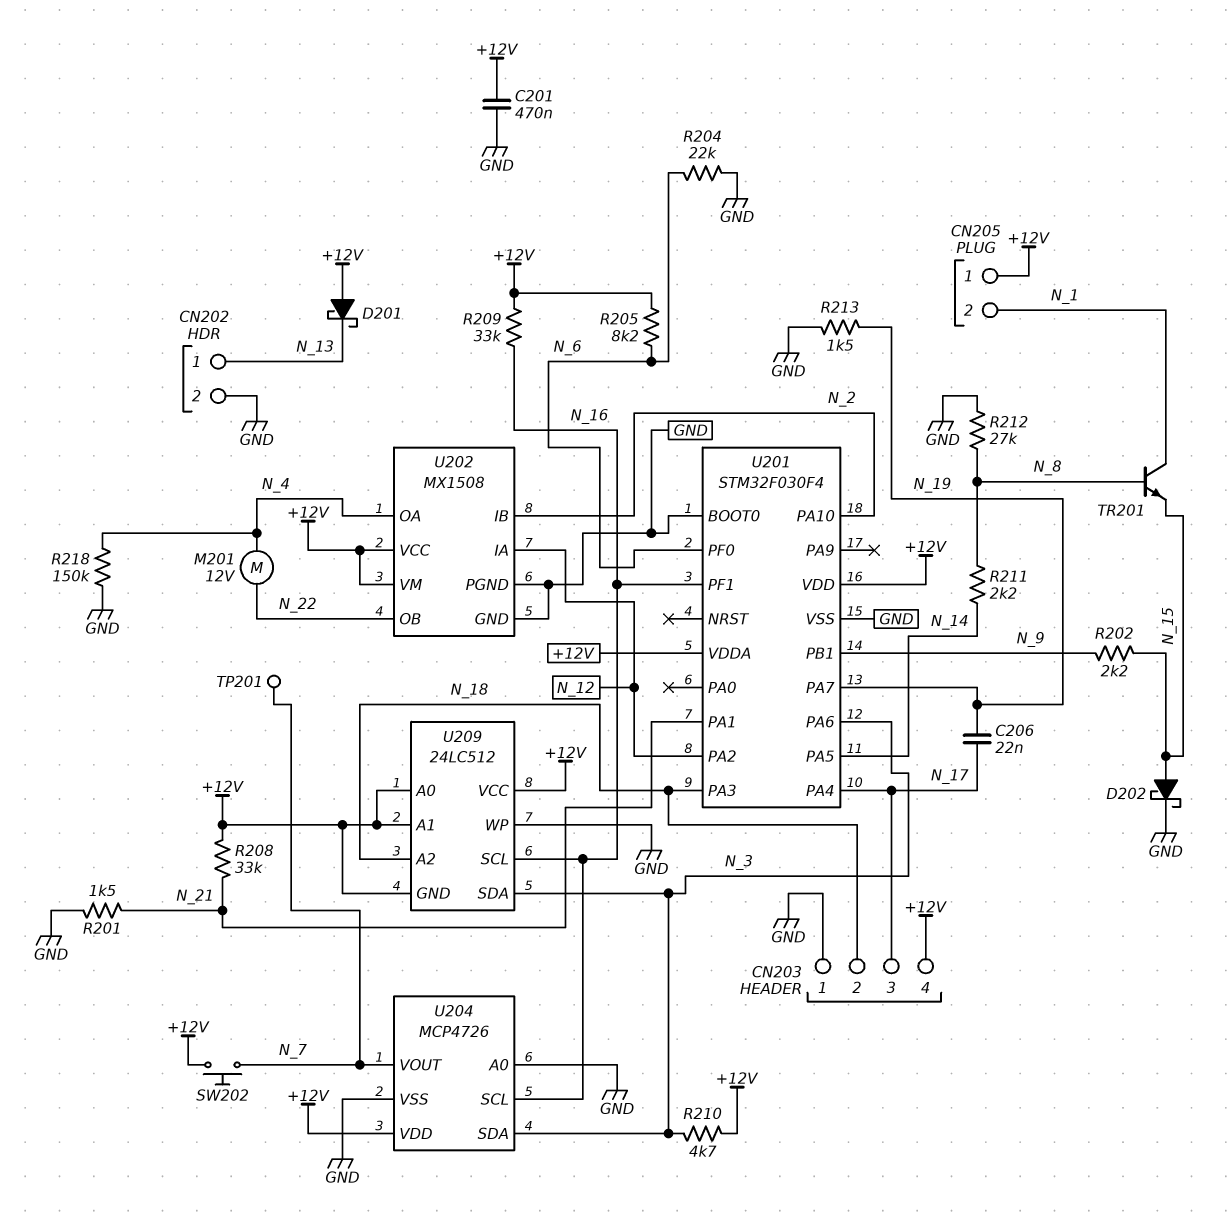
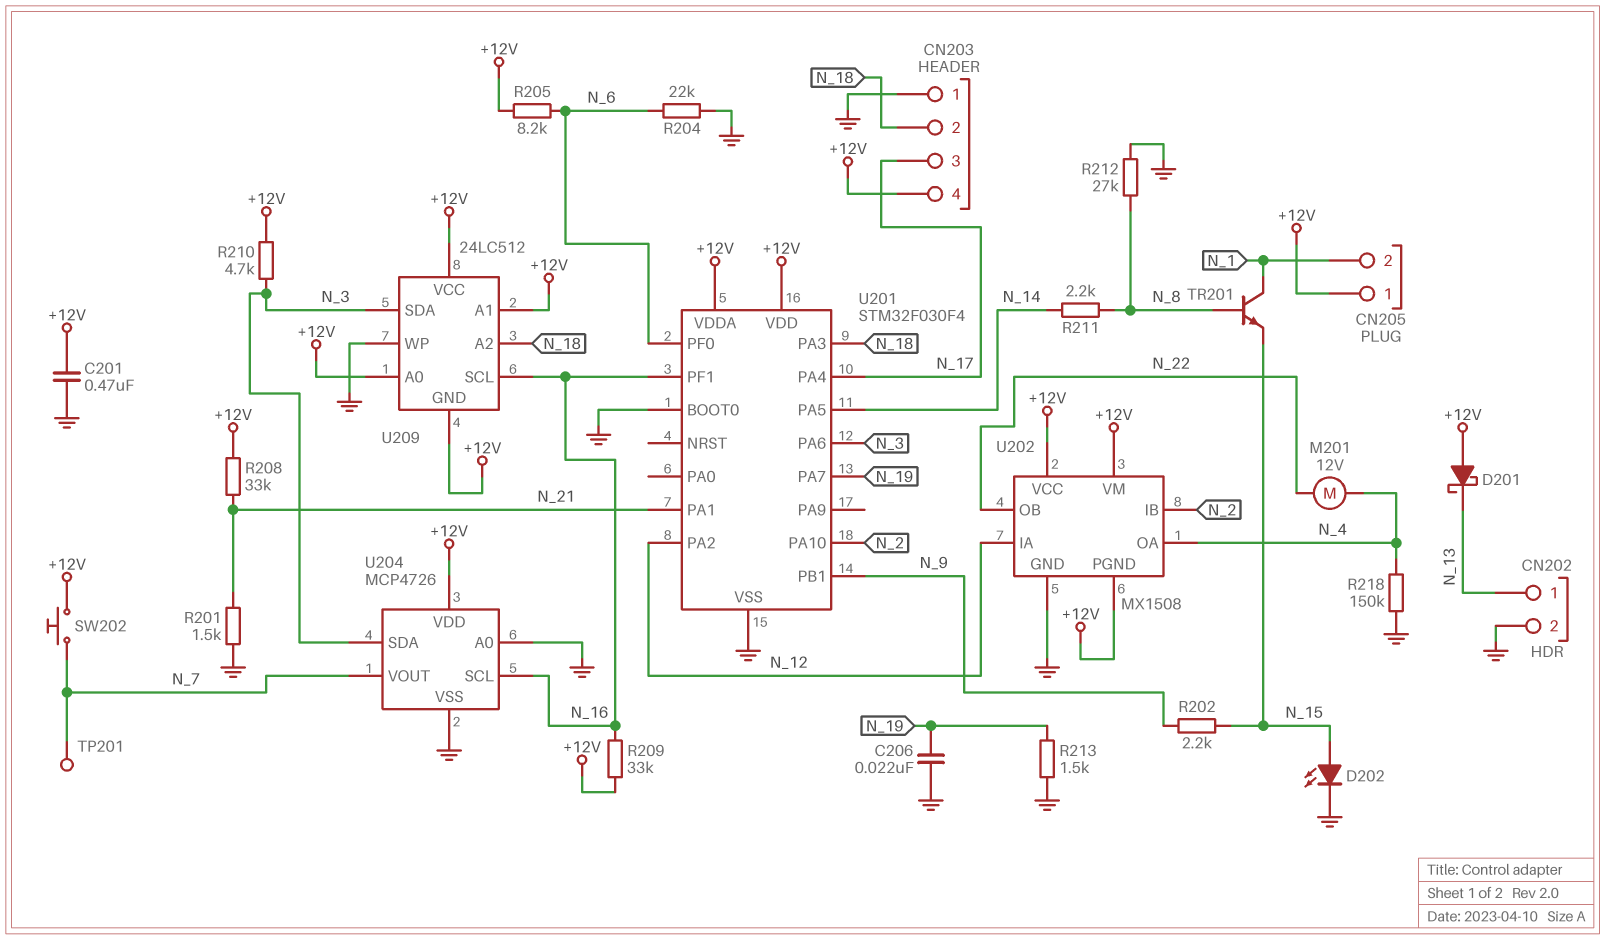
C206: 22nF (N_17, N_19) -> 22nF (GND, N_19)
D202: schottky (A N_15, K GND) -> LED (A N_15, K GND)
U202 pin PGND: GND -> +12V

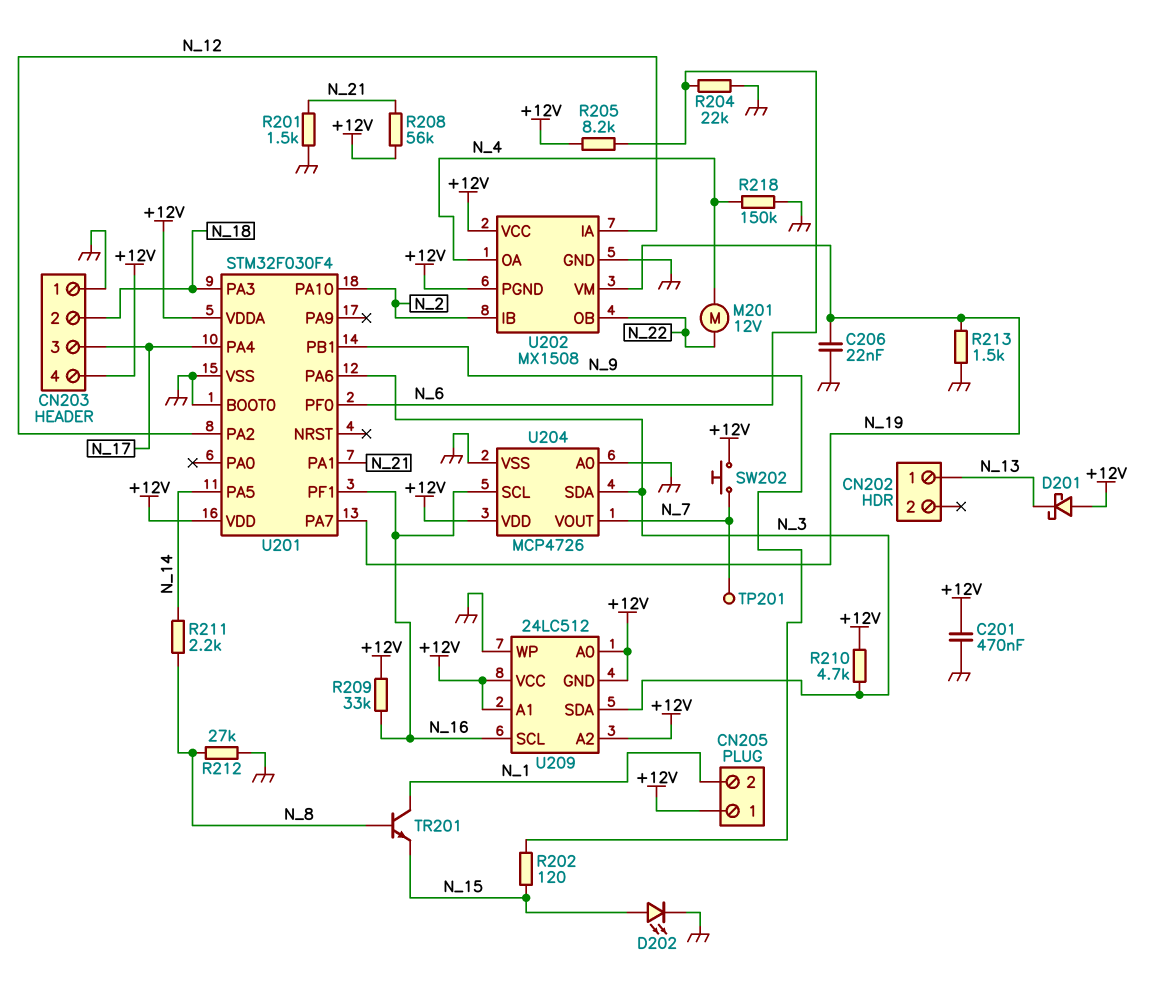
CN202 pin 2: GND -> none
R202: 2.2k (N_9, N_15) -> 120 (N_9, N_15)
R208: 33k (+12V, N_21) -> 56k (+12V, N_21)
U202 pin VM: +12V -> N_19
U209 pin A2: N_18 -> +12V

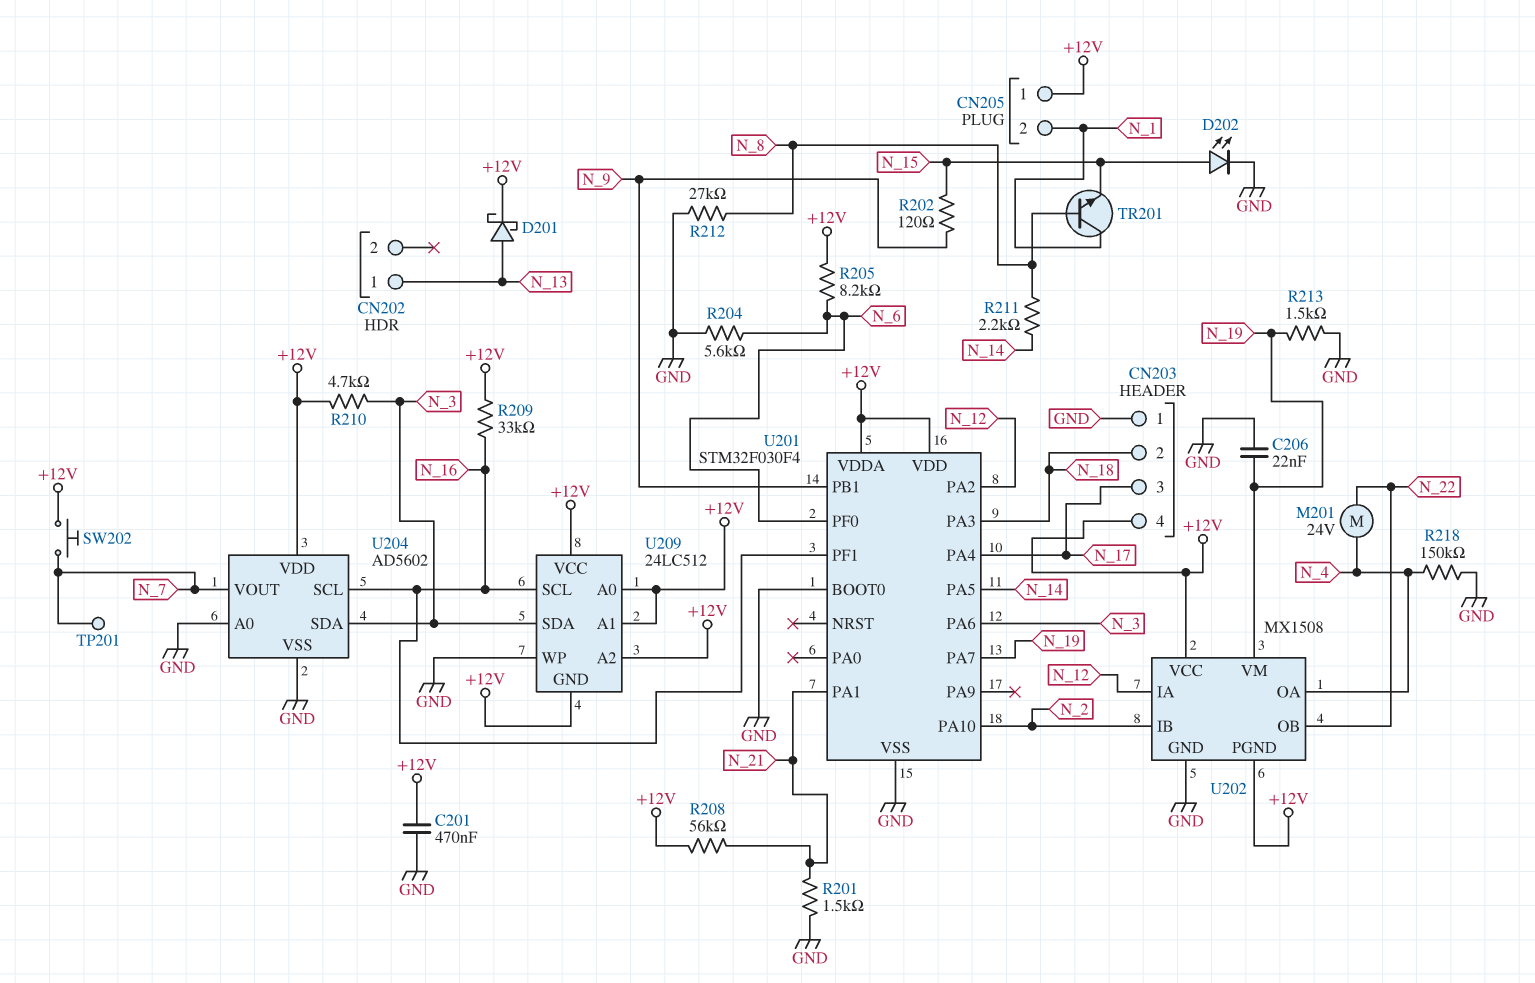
D201: schottky (A +12V, K N_13) -> schottky (A N_13, K +12V)
M201: motor 12V (N_4, N_22) -> motor 24V (N_4, N_22)
R204: 22k (GND, N_6) -> 5.6k (GND, N_6)
U204: MCP4726 -> AD5602

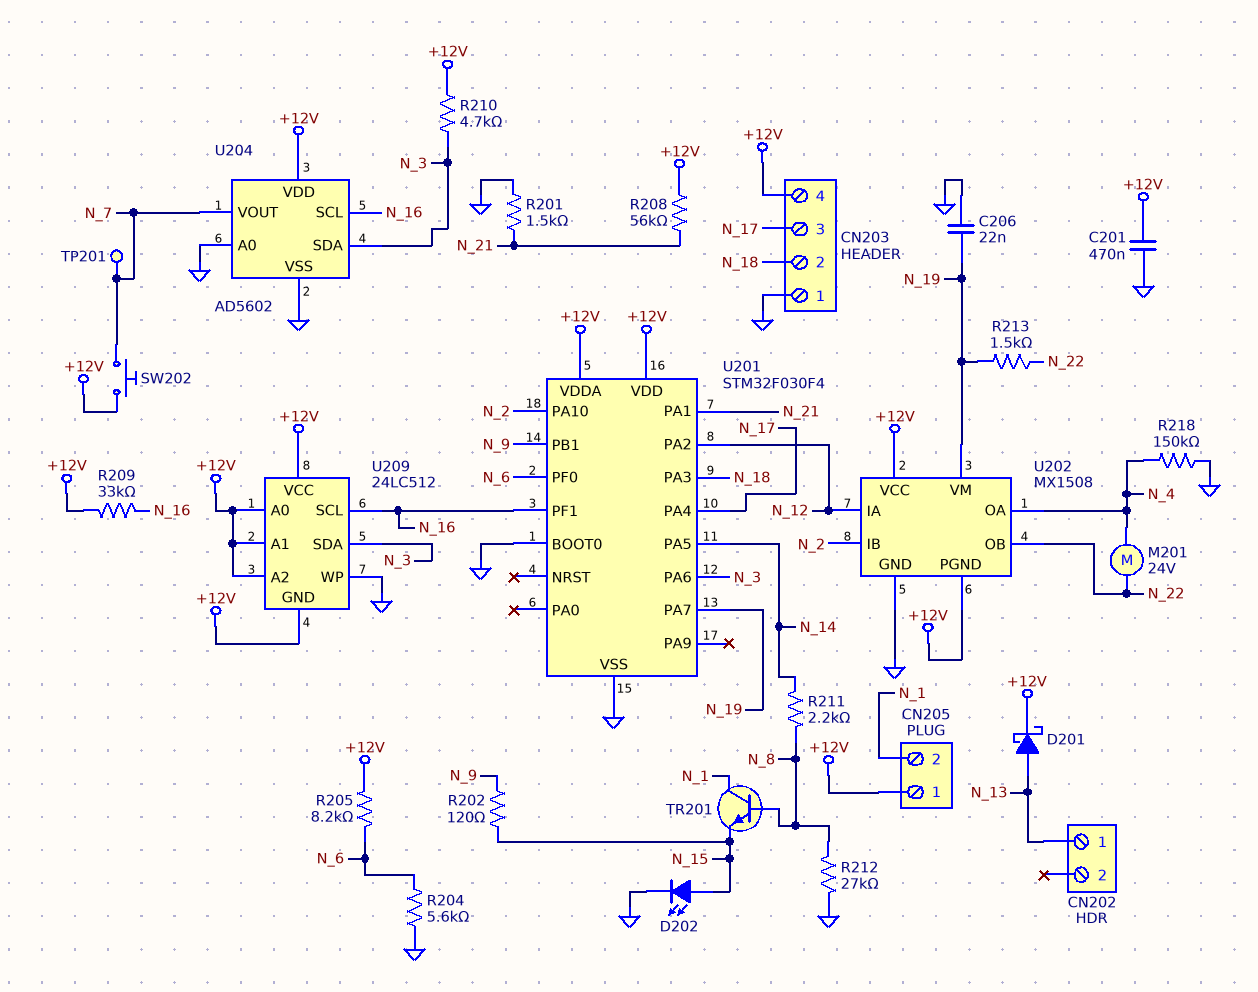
R213: 1.5k (GND, N_19) -> 1.5k (N_19, N_22)

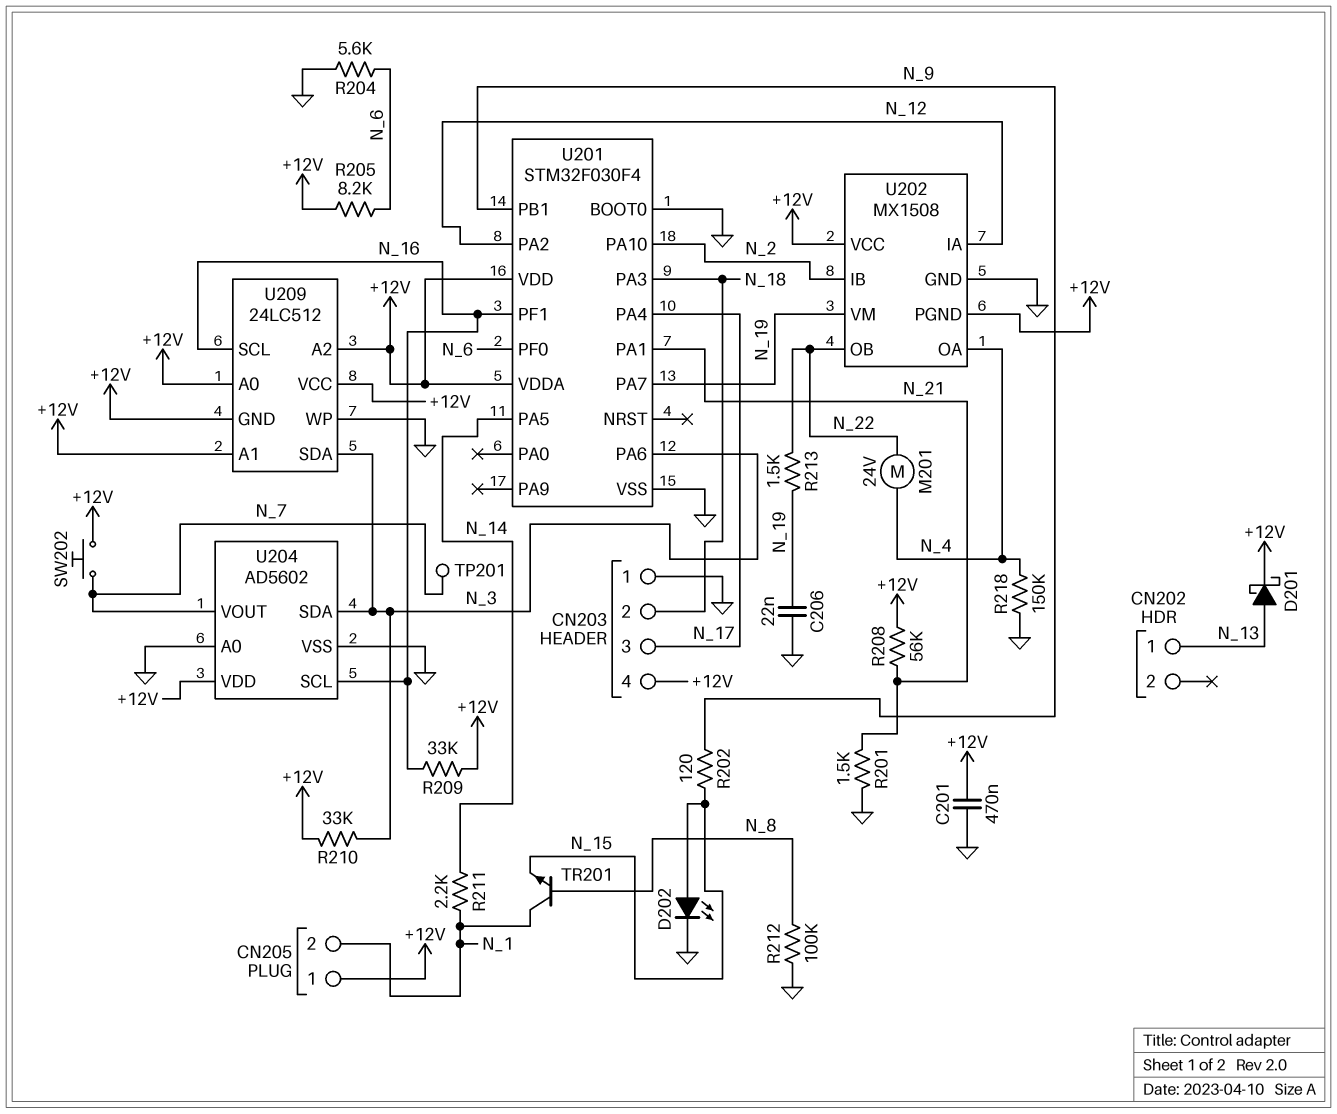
R210: 4.7k (+12V, N_3) -> 33k (+12V, N_3)
R211: 2.2k (N_8, N_14) -> 2.2k (N_1, N_14)
R212: 27k (GND, N_8) -> 100k (GND, N_8)

